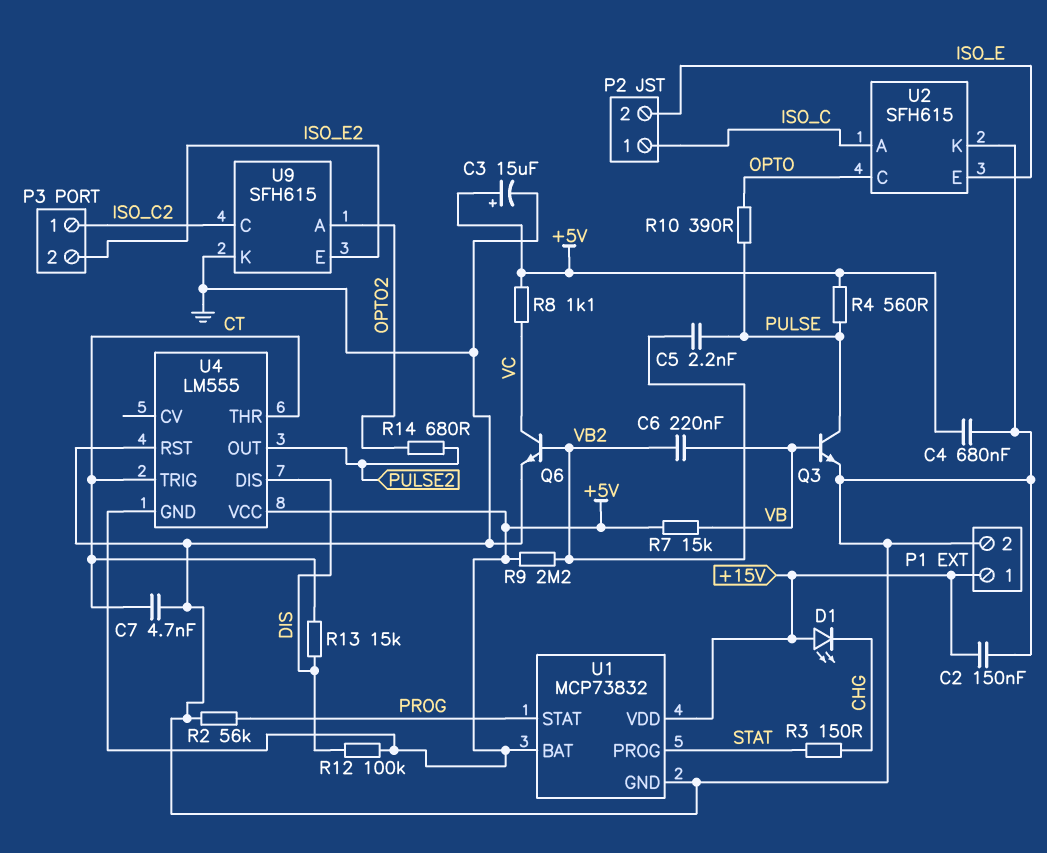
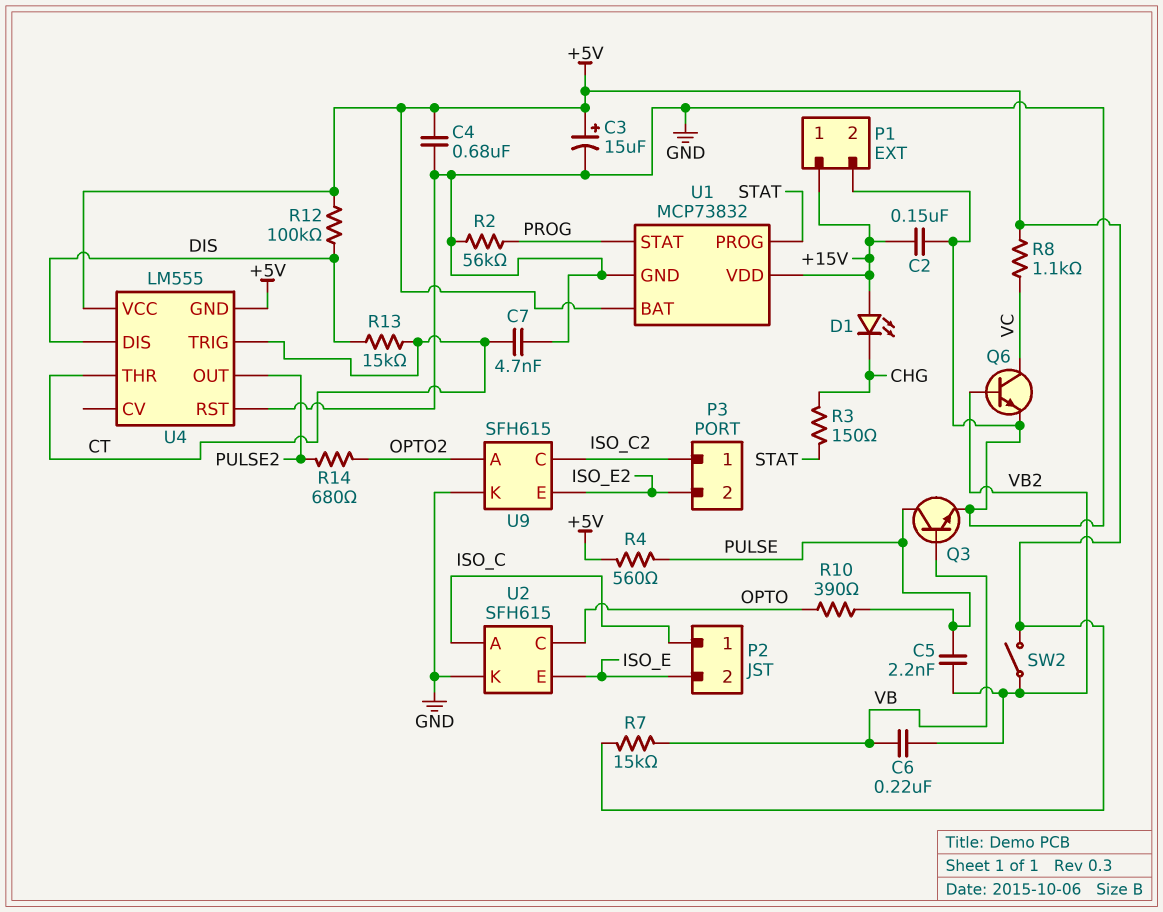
R9: 2.2M (+5V, VB2) -> none
SW2: none -> switch (+5V, VB2)

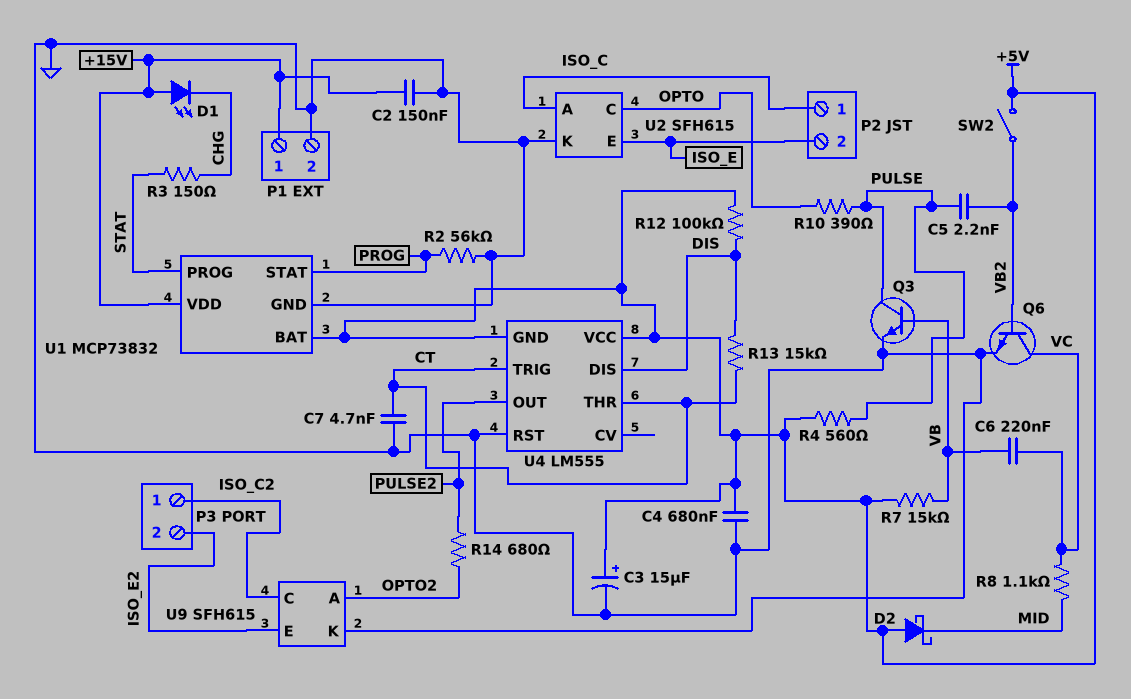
C6: 220nF (VB, VB2) -> 220nF (VB, VC)
D2: none -> schottky (A +5V, K MID)
R8: 1.1k (+5V, VC) -> 1.1k (MID, VC)

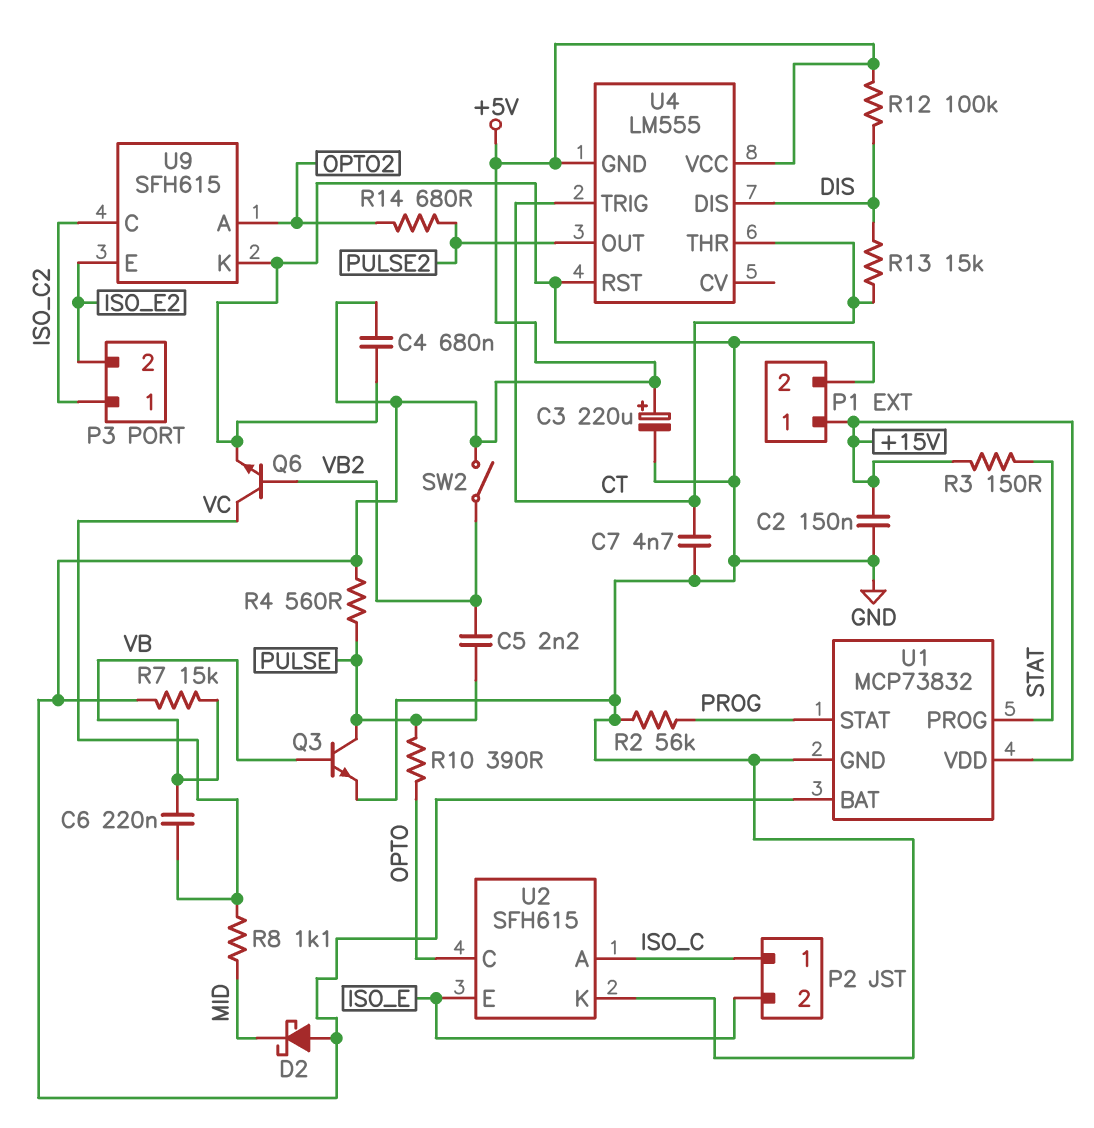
C3: 15uF (plus +5V, minus GND) -> 220uF (plus +5V, minus GND)
D1: LED (A +15V, K CHG) -> none
R3: 150 (CHG, STAT) -> 150 (+15V, STAT)

